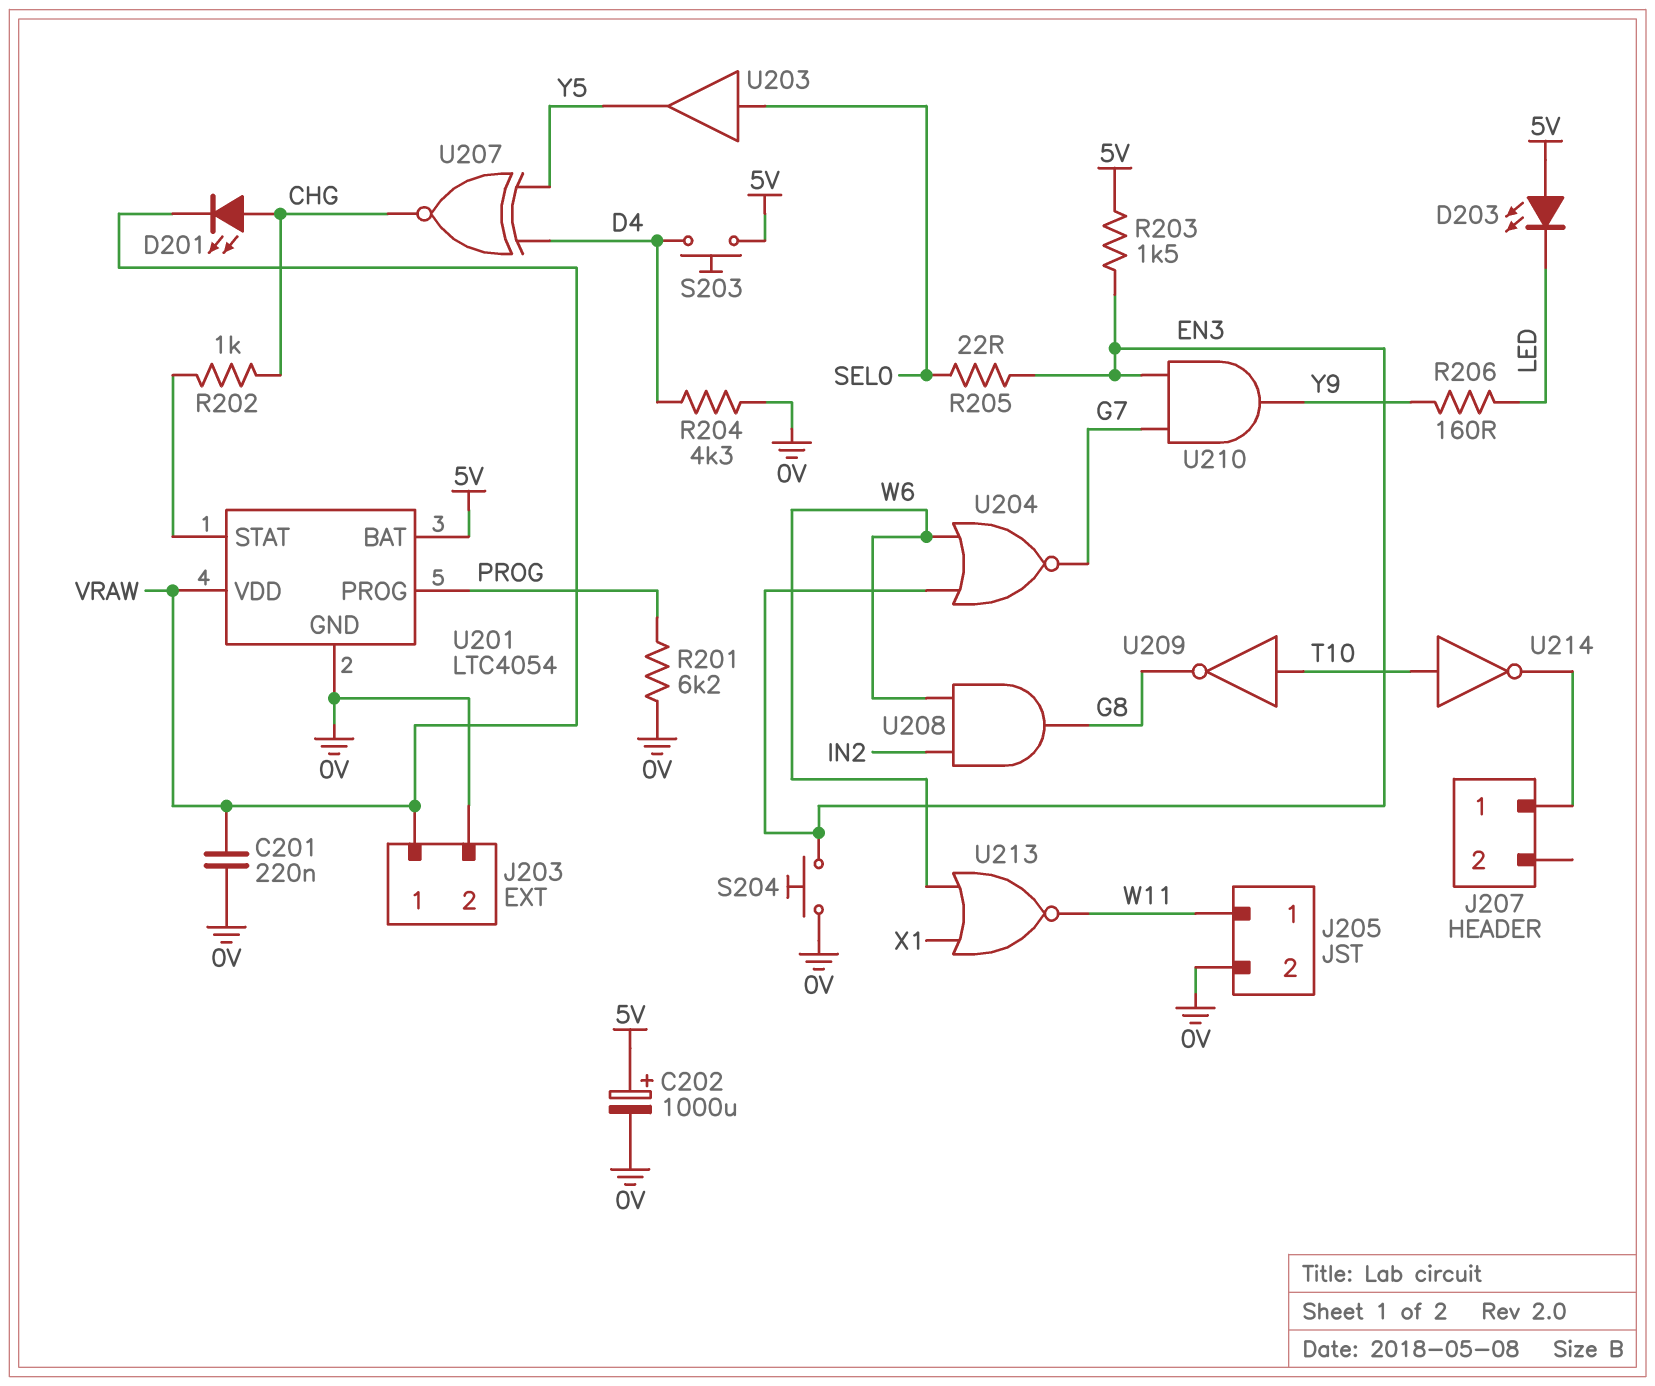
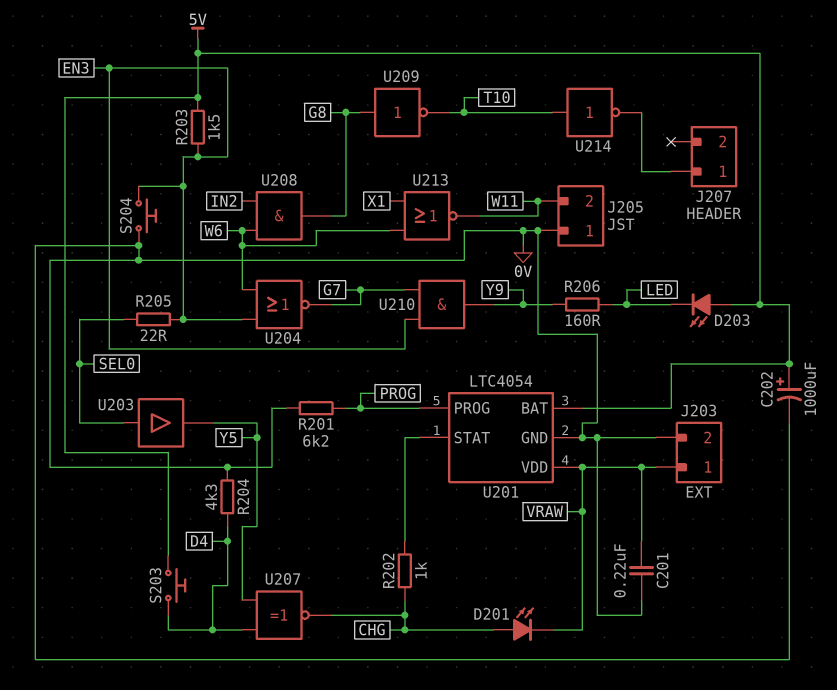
J205 pin 1: W11 -> 0V
J205 pin 2: 0V -> W11
U209: NOT (in T10, out G8) -> NOT (in G8, out T10)

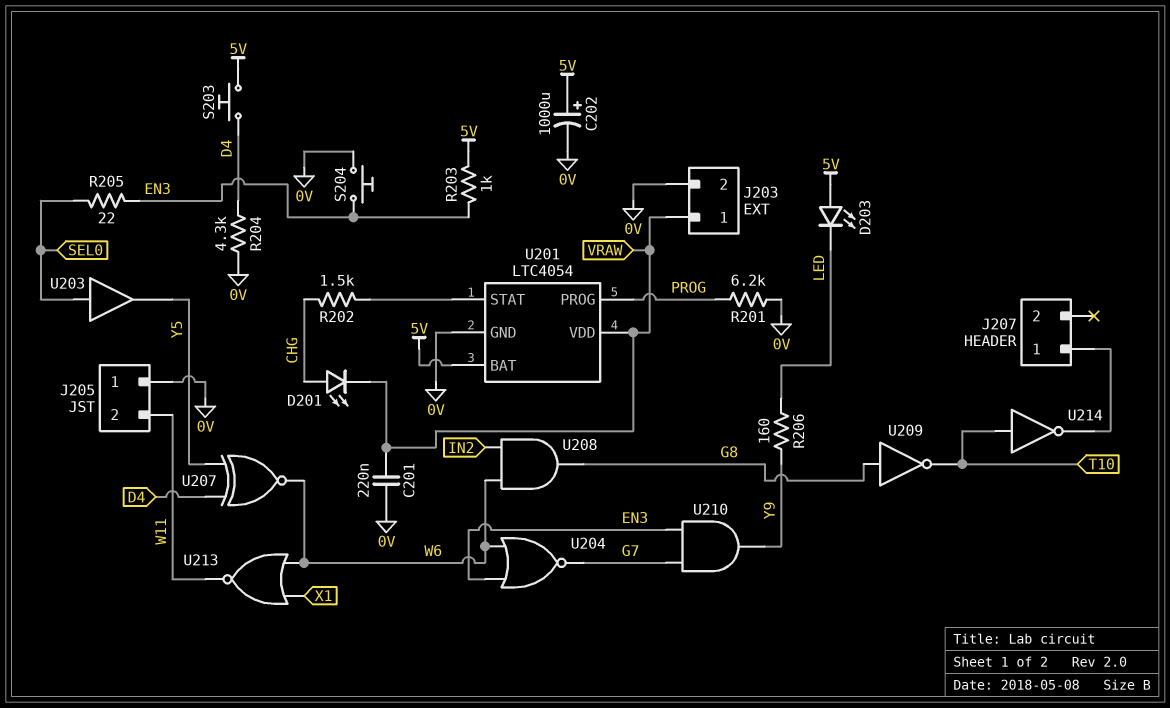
R202: 1k (CHG, U201/STAT) -> 1.5k (CHG, U201/STAT)
R203: 1.5k (5V, EN3) -> 1k (5V, EN3)
U207: XNOR (in D4, in Y5, out CHG) -> XNOR (in D4, in Y5, out W6)

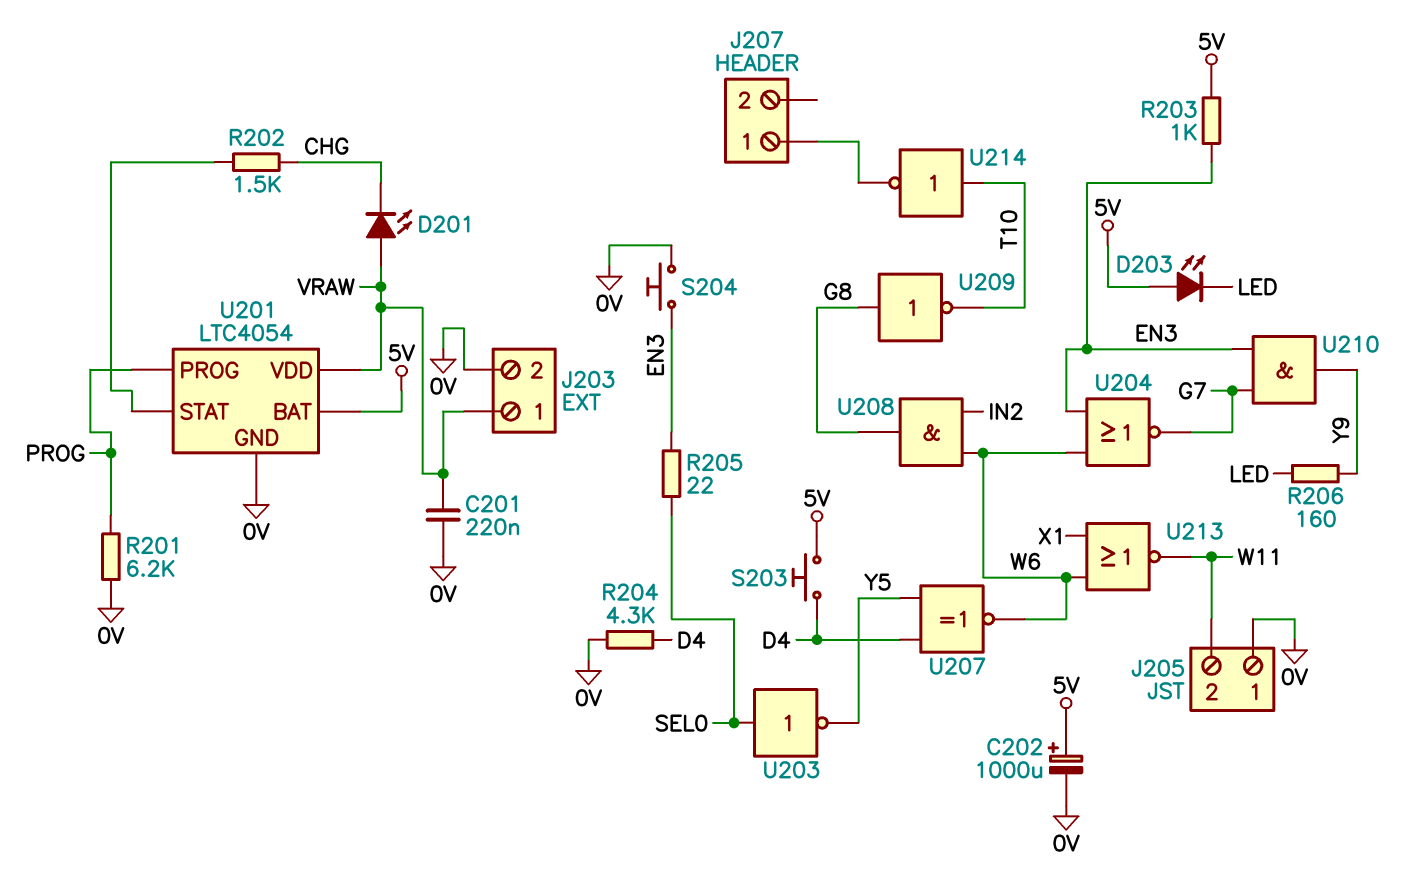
D201: LED (A CHG, K VRAW) -> LED (A VRAW, K CHG)
U203: buffer (in SEL0, out Y5) -> NOT (in SEL0, out Y5)

